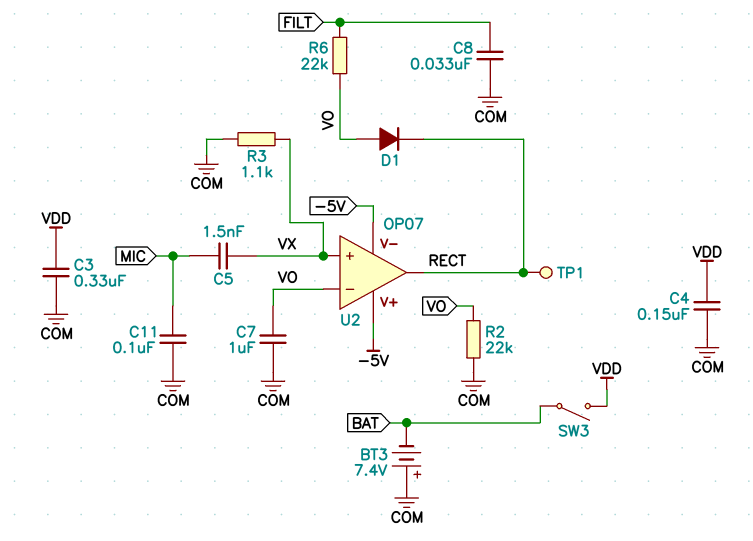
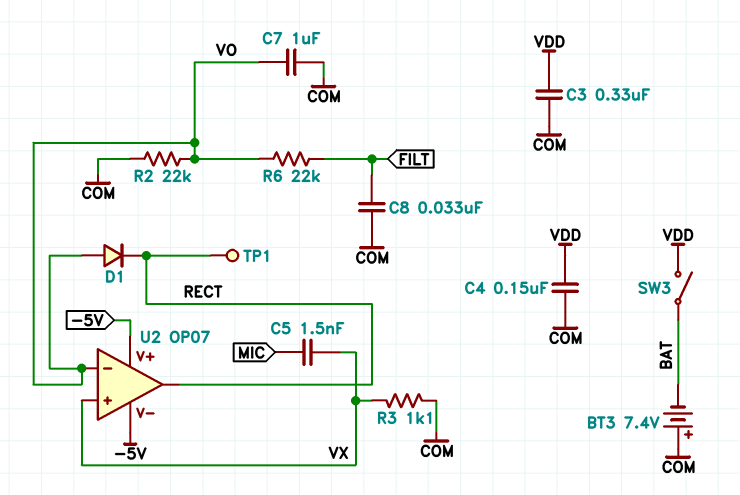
C11: 100nF (COM, MIC) -> none

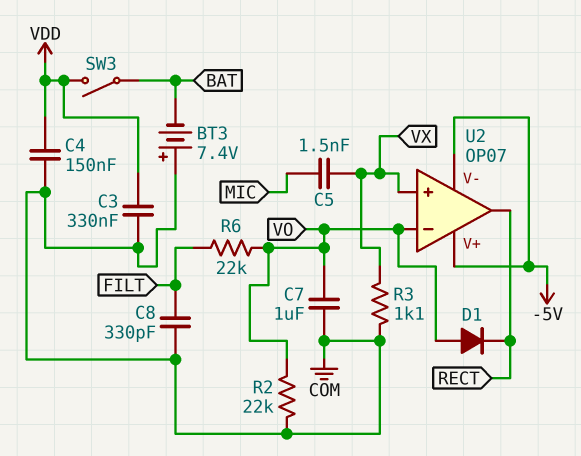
C8: 33nF (COM, FILT) -> 330pF (COM, FILT)
TP1: test point (RECT) -> none

